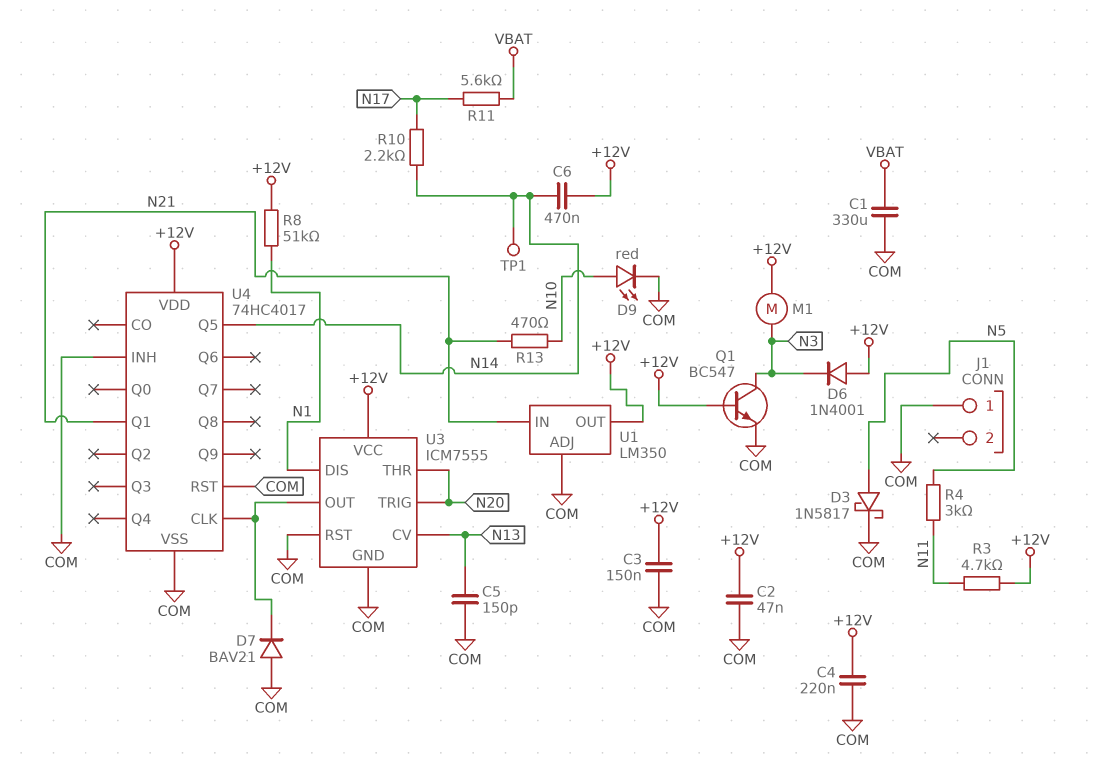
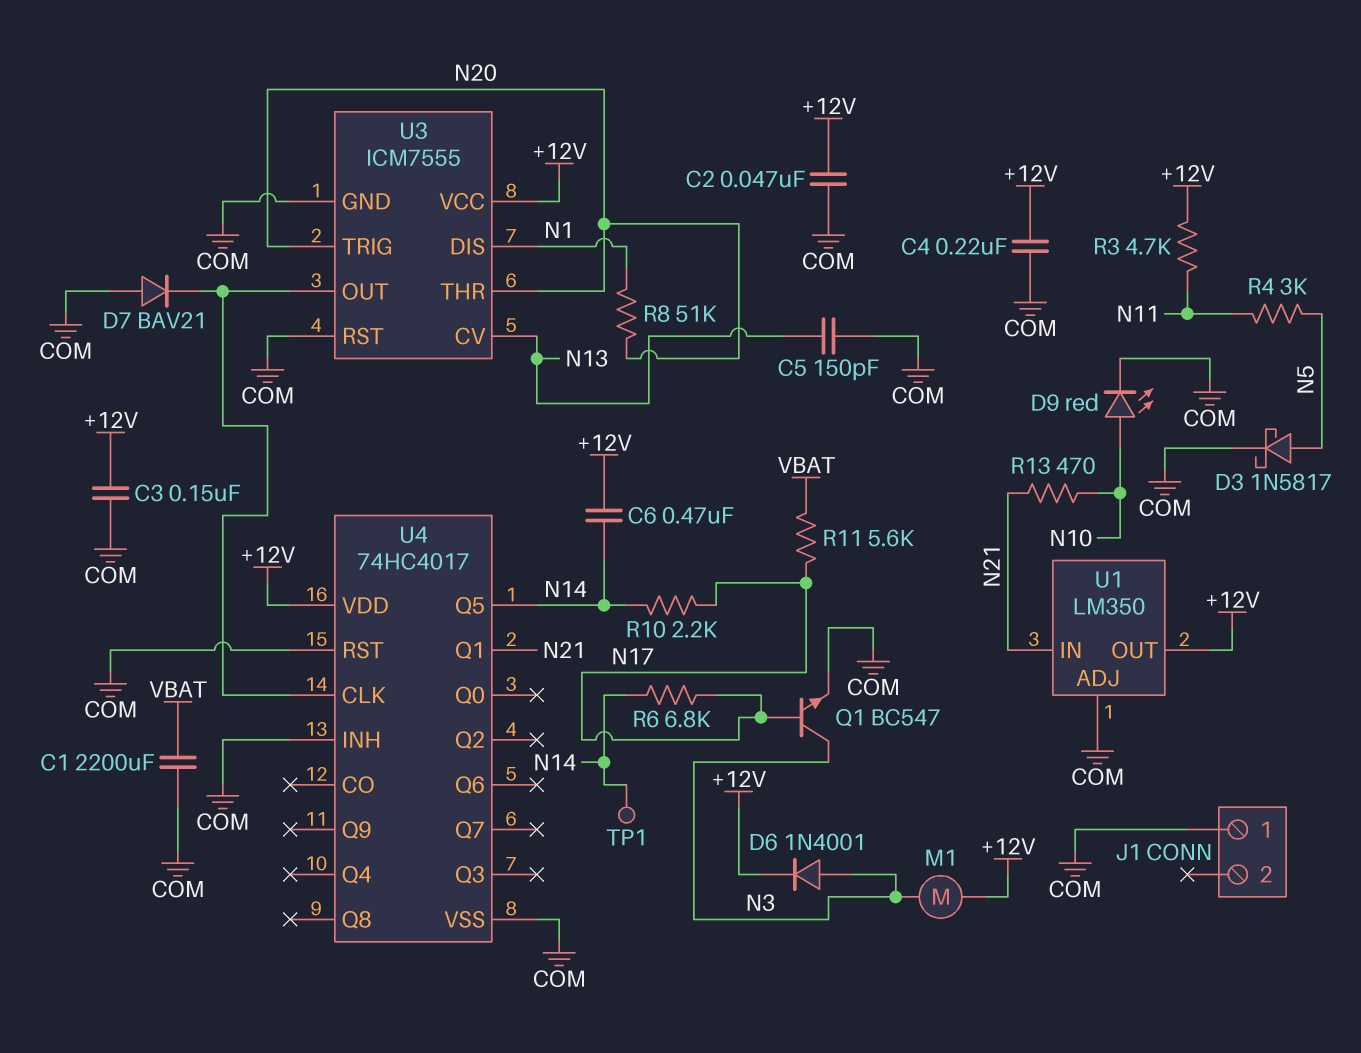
C1: 330uF (COM, VBAT) -> 2200uF (COM, VBAT)
D6: diode 1N4001 (A +12V, K N3) -> diode 1N4001 (A N3, K +12V)
Q1: NPN BC547 (B +12V, C N3, E COM) -> NPN BC547 (B N17, C N3, E COM)
R6: none -> 6.8k (N14, N17)
R8: 51k (+12V, N1) -> 51k (N1, N20)

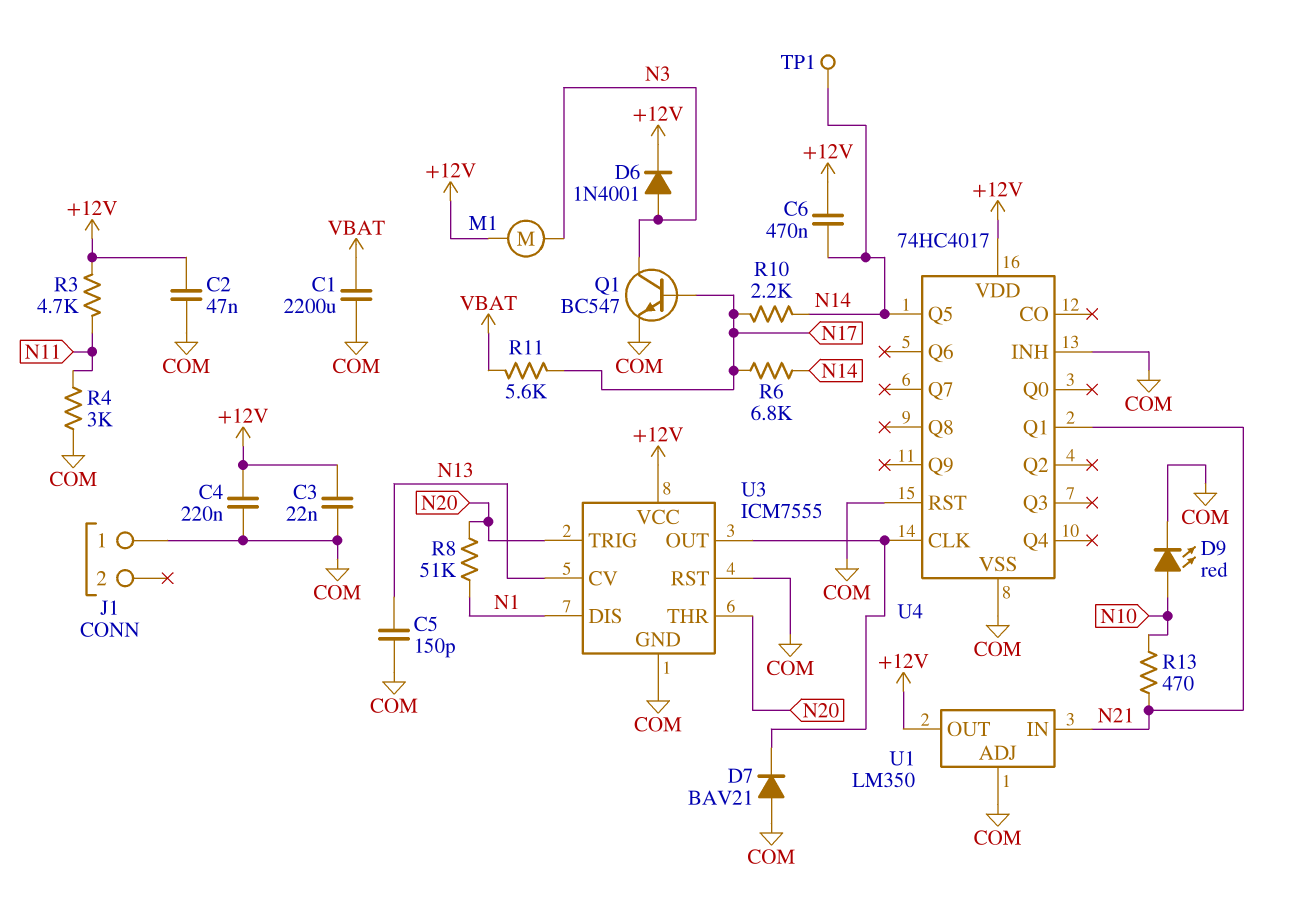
C3: 150nF (+12V, COM) -> 22nF (+12V, COM)
D3: schottky 1N5817 (A N5, K COM) -> none
R4: 3k (N5, N11) -> 3k (COM, N11)

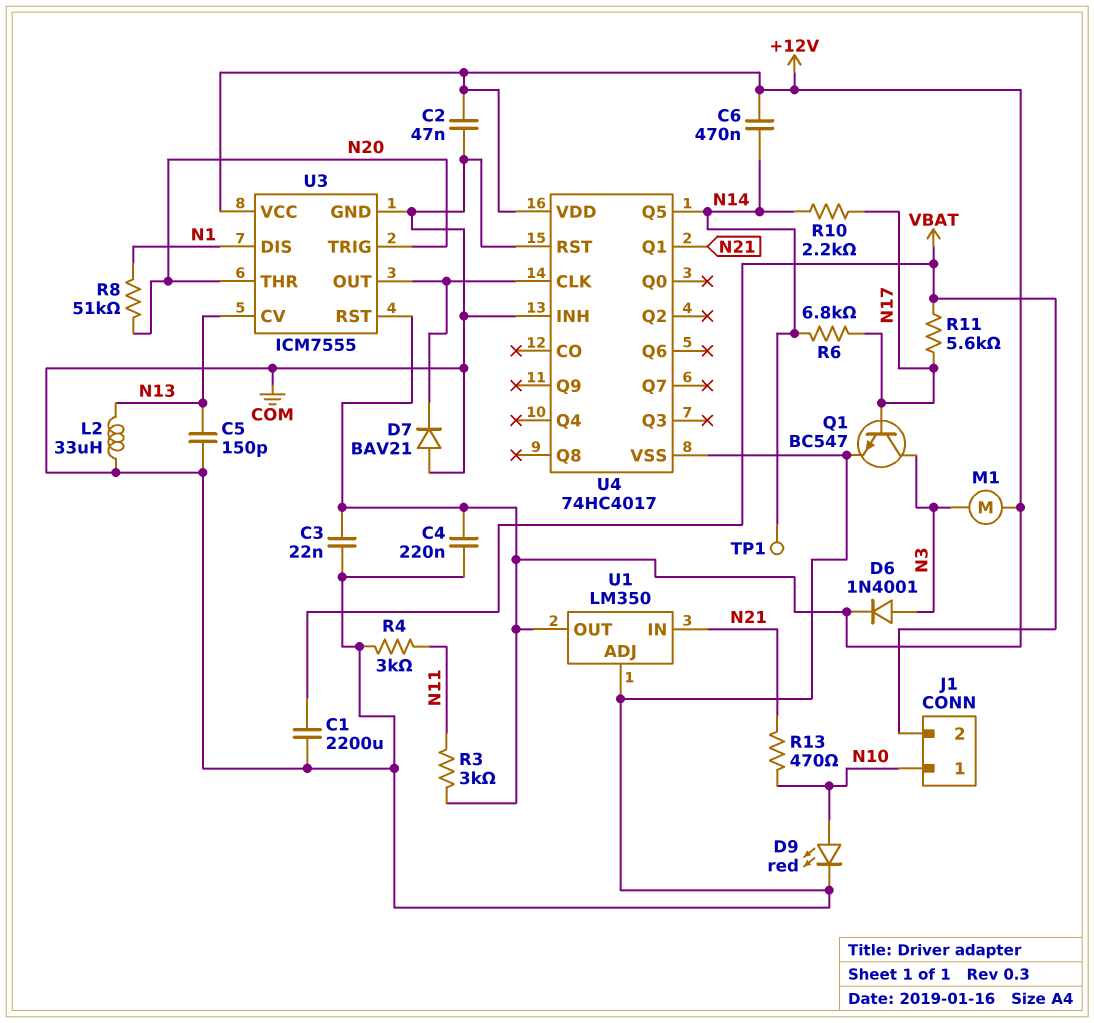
J1 pin 1: COM -> N10
J1 pin 2: none -> VBAT
L2: none -> 33uH (COM, N13)
R3: 4.7k (+12V, N11) -> 3k (+12V, N11)
U3 pin RST: COM -> +12V

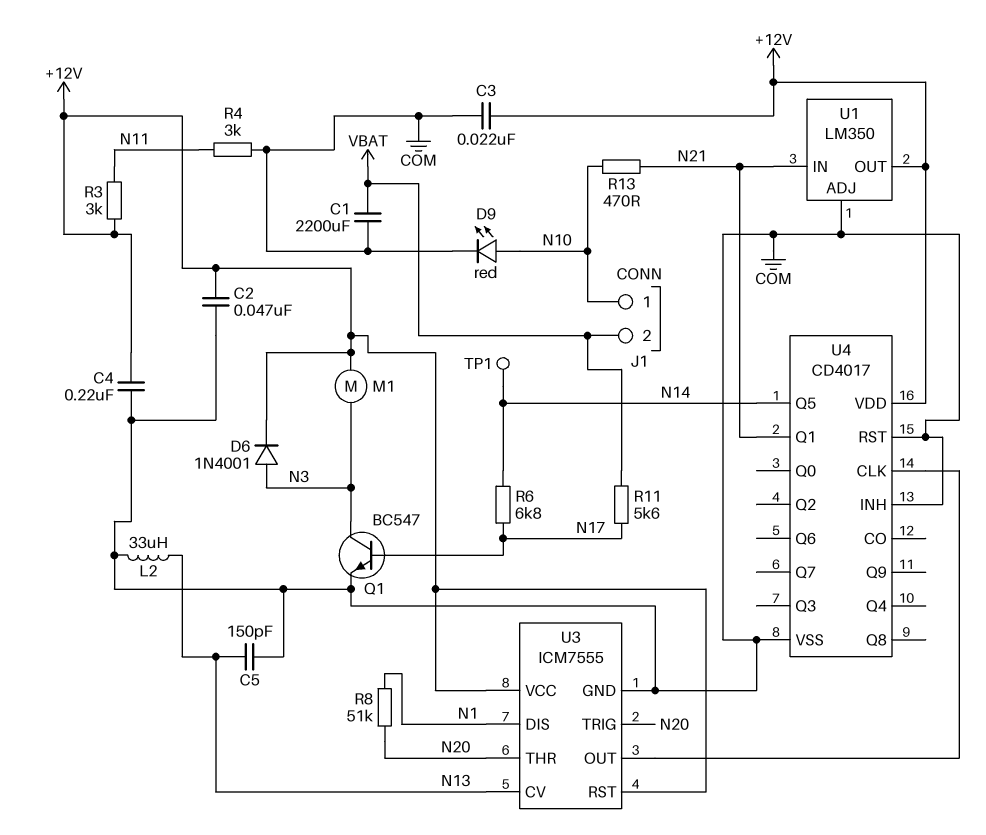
C6: 470nF (+12V, N14) -> none
D7: diode BAV21 (A COM, K U3/OUT) -> none
R10: 2.2k (N14, N17) -> none
U4: 74HC4017 -> CD4017

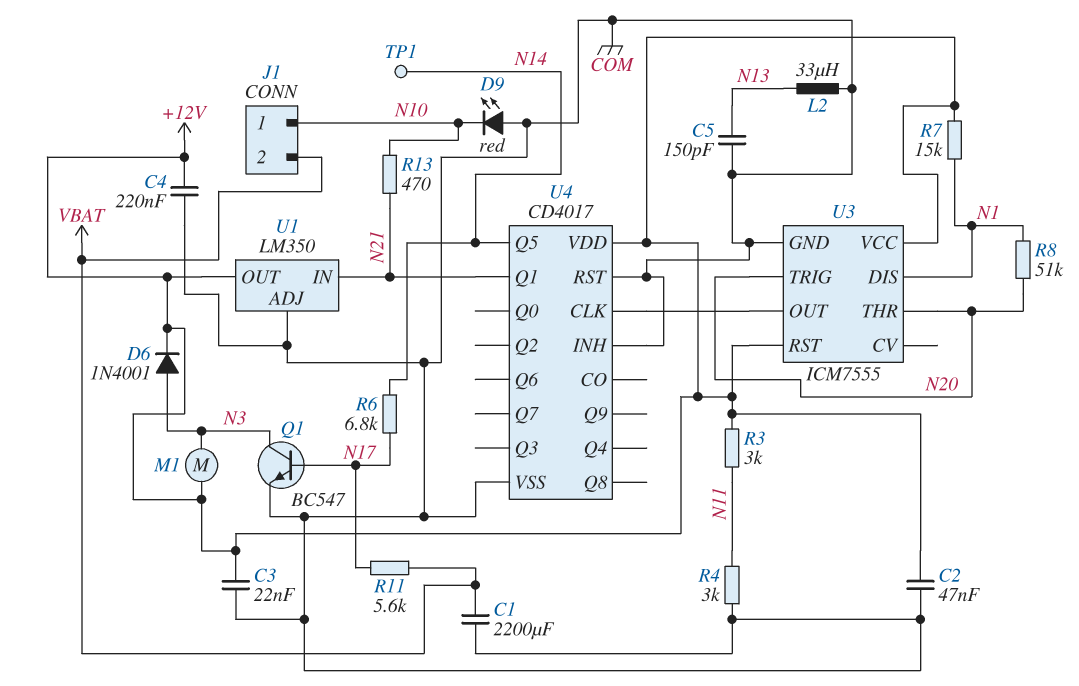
D9: LED red (A N10, K COM) -> LED red (A COM, K N10)
R7: none -> 15k (+12V, N1)
U3 pin CV: N13 -> none

